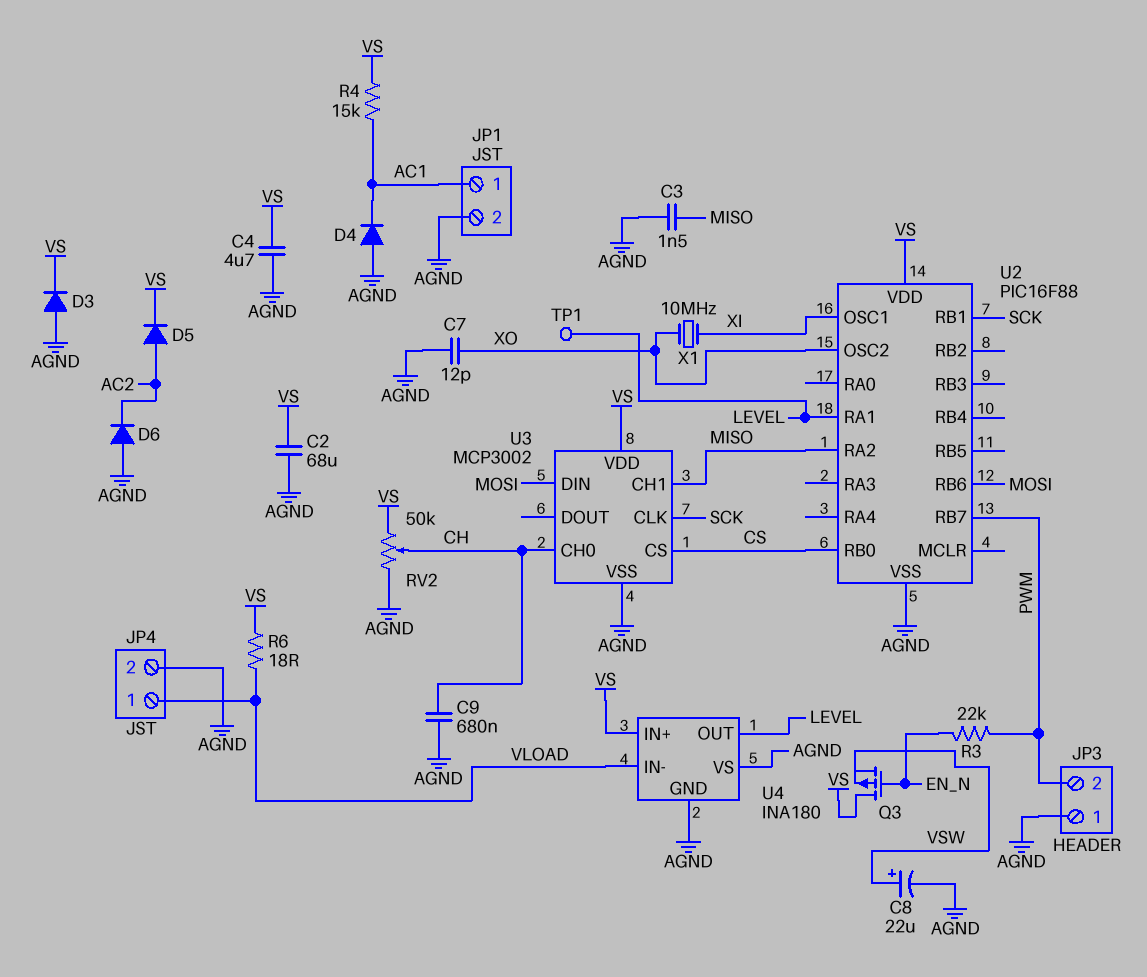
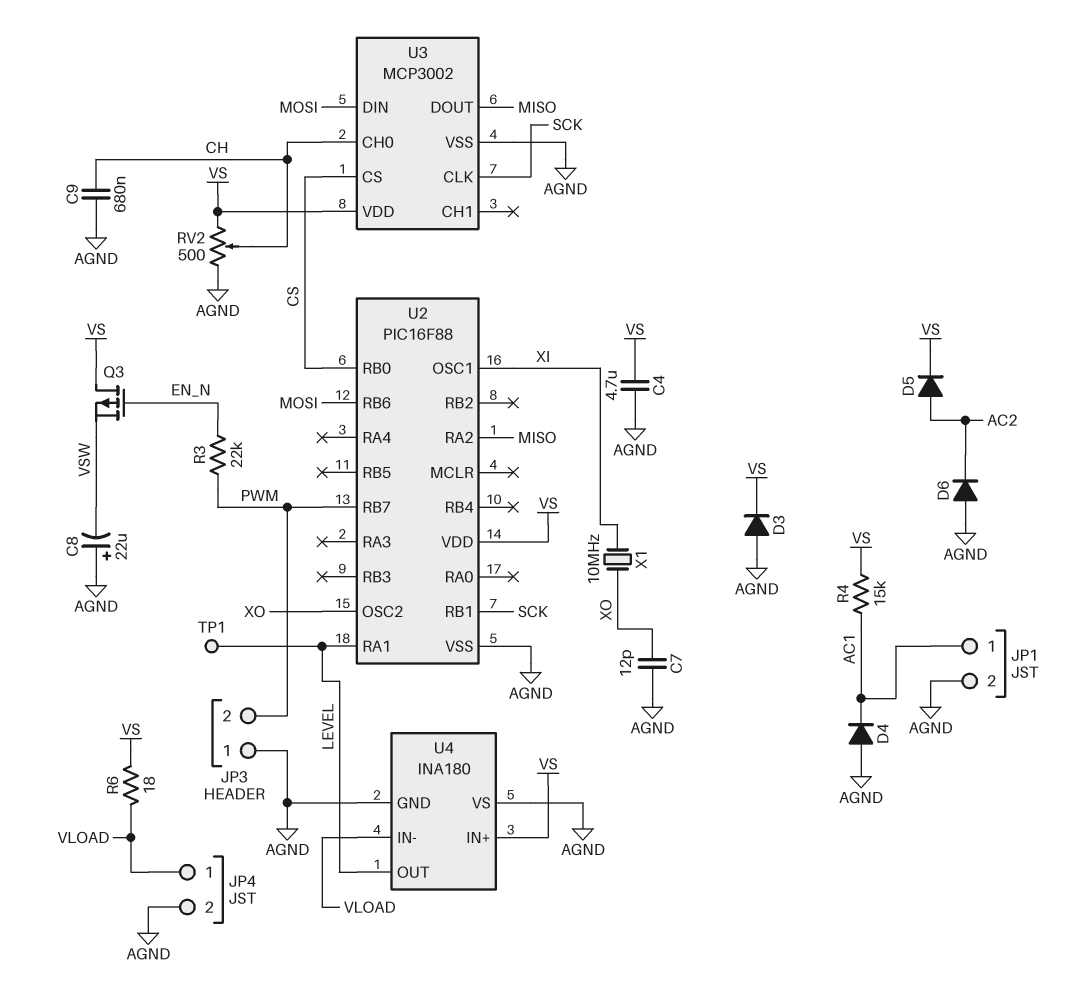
C2: 68uF (AGND, VS) -> none
C3: 1.5nF (AGND, MISO) -> none
C8: 22uF (plus VSW, minus AGND) -> 22uF (plus AGND, minus VSW)
RV2: 50k (AGND, VS, wiper CH) -> 500 (AGND, VS, wiper CH)
U3 pin CH1: MISO -> none
U3 pin DOUT: none -> MISO

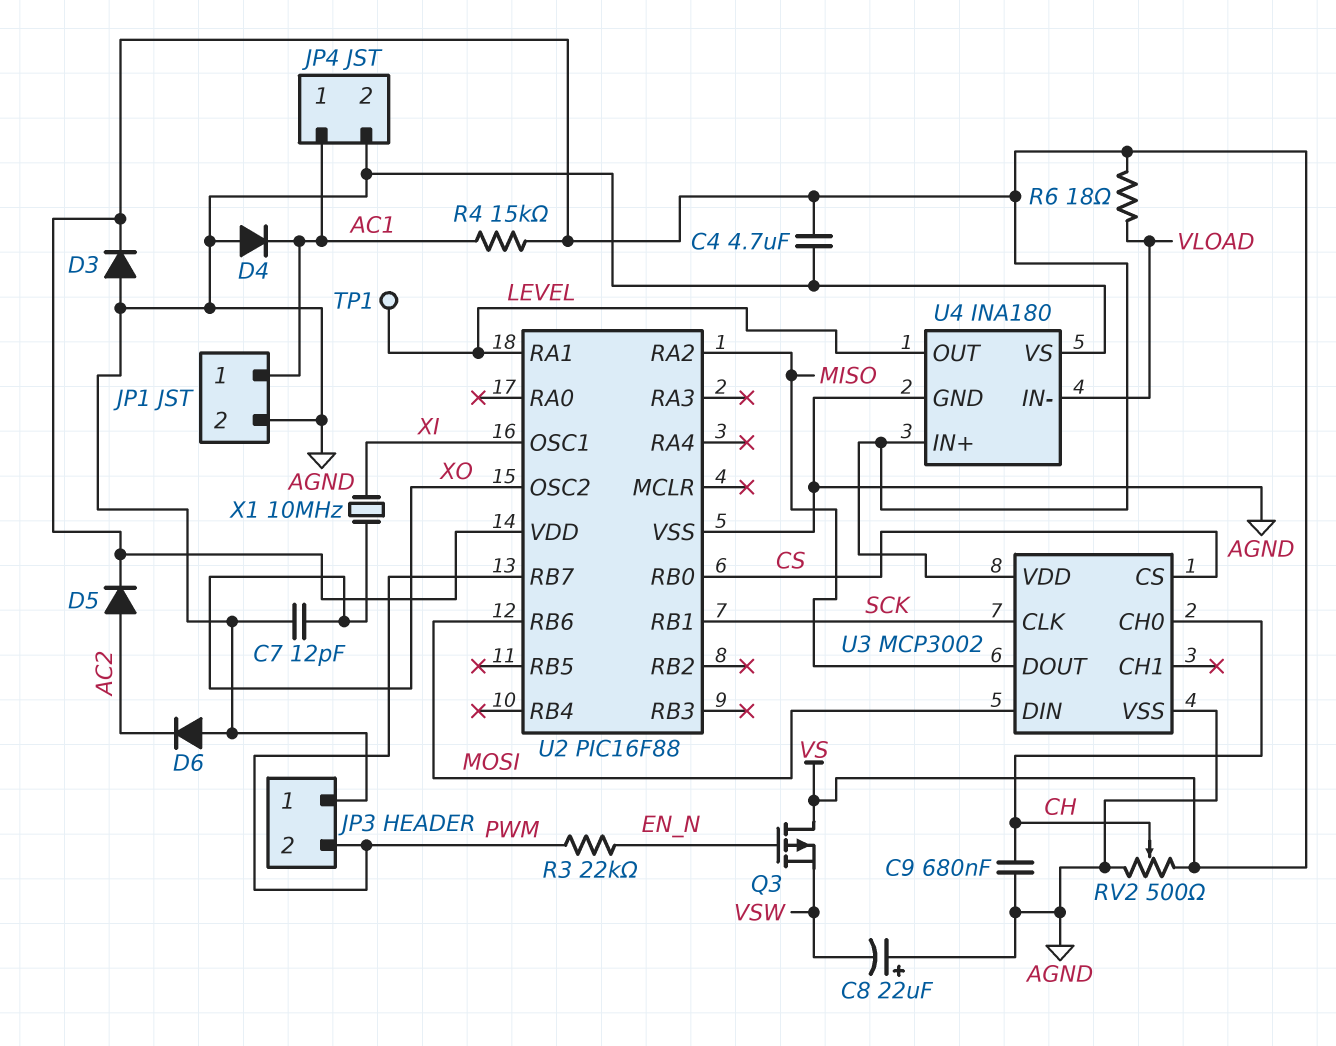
JP4 pin 1: VLOAD -> AC1

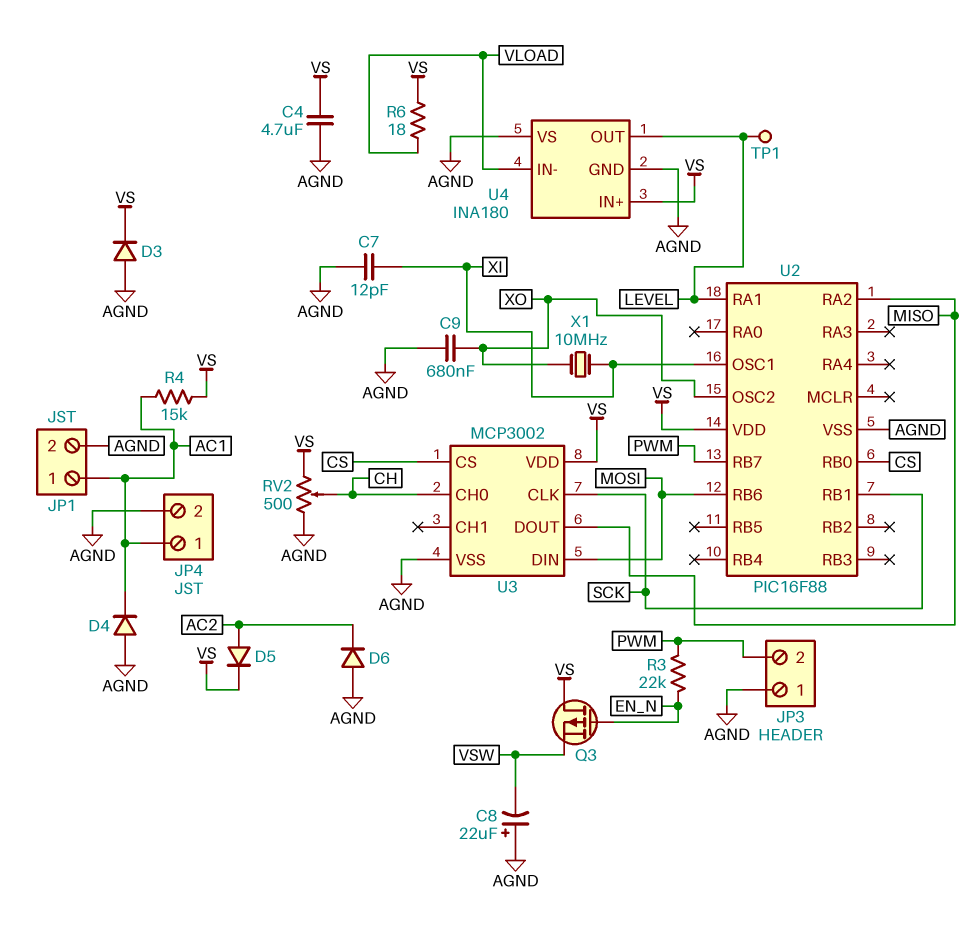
C7: 12pF (AGND, XO) -> 12pF (AGND, XI)
C9: 680nF (AGND, CH) -> 680nF (AGND, XO)

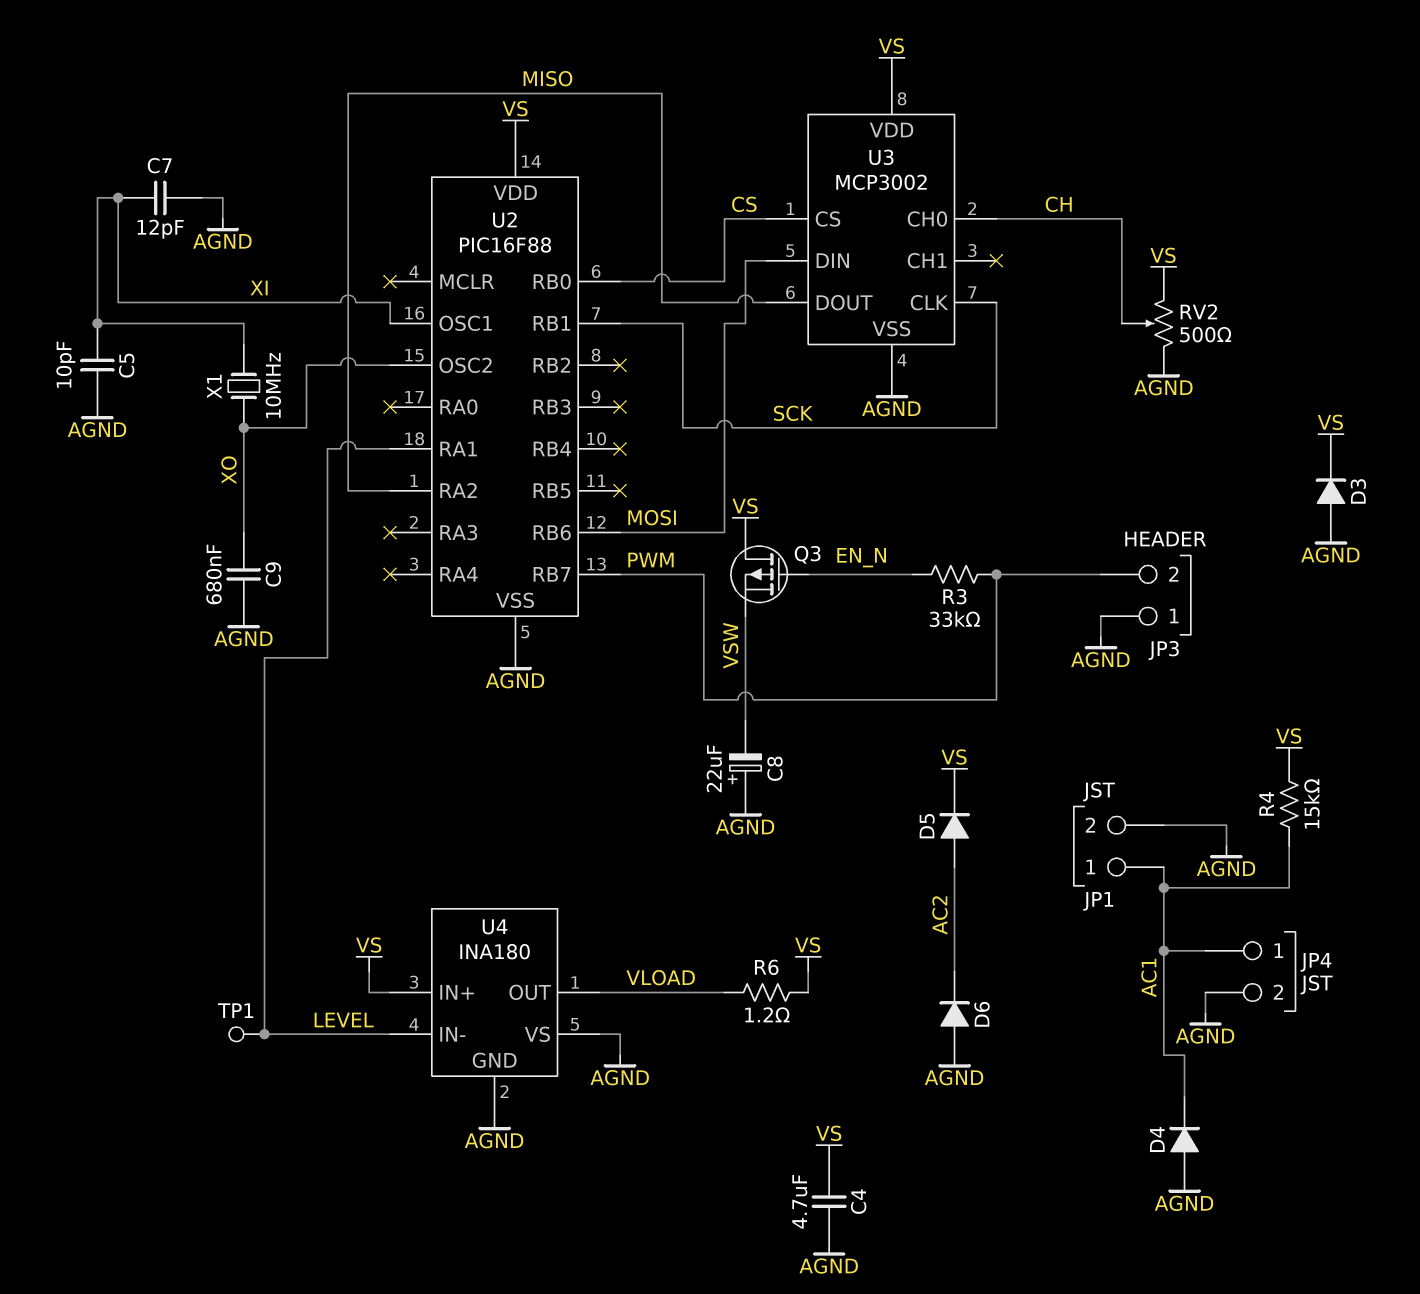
C5: none -> 10pF (AGND, XI)
R3: 22k (EN_N, PWM) -> 33k (EN_N, PWM)
R6: 18 (VLOAD, VS) -> 1.2 (VLOAD, VS)
U4 pin IN-: VLOAD -> LEVEL
U4 pin OUT: LEVEL -> VLOAD

